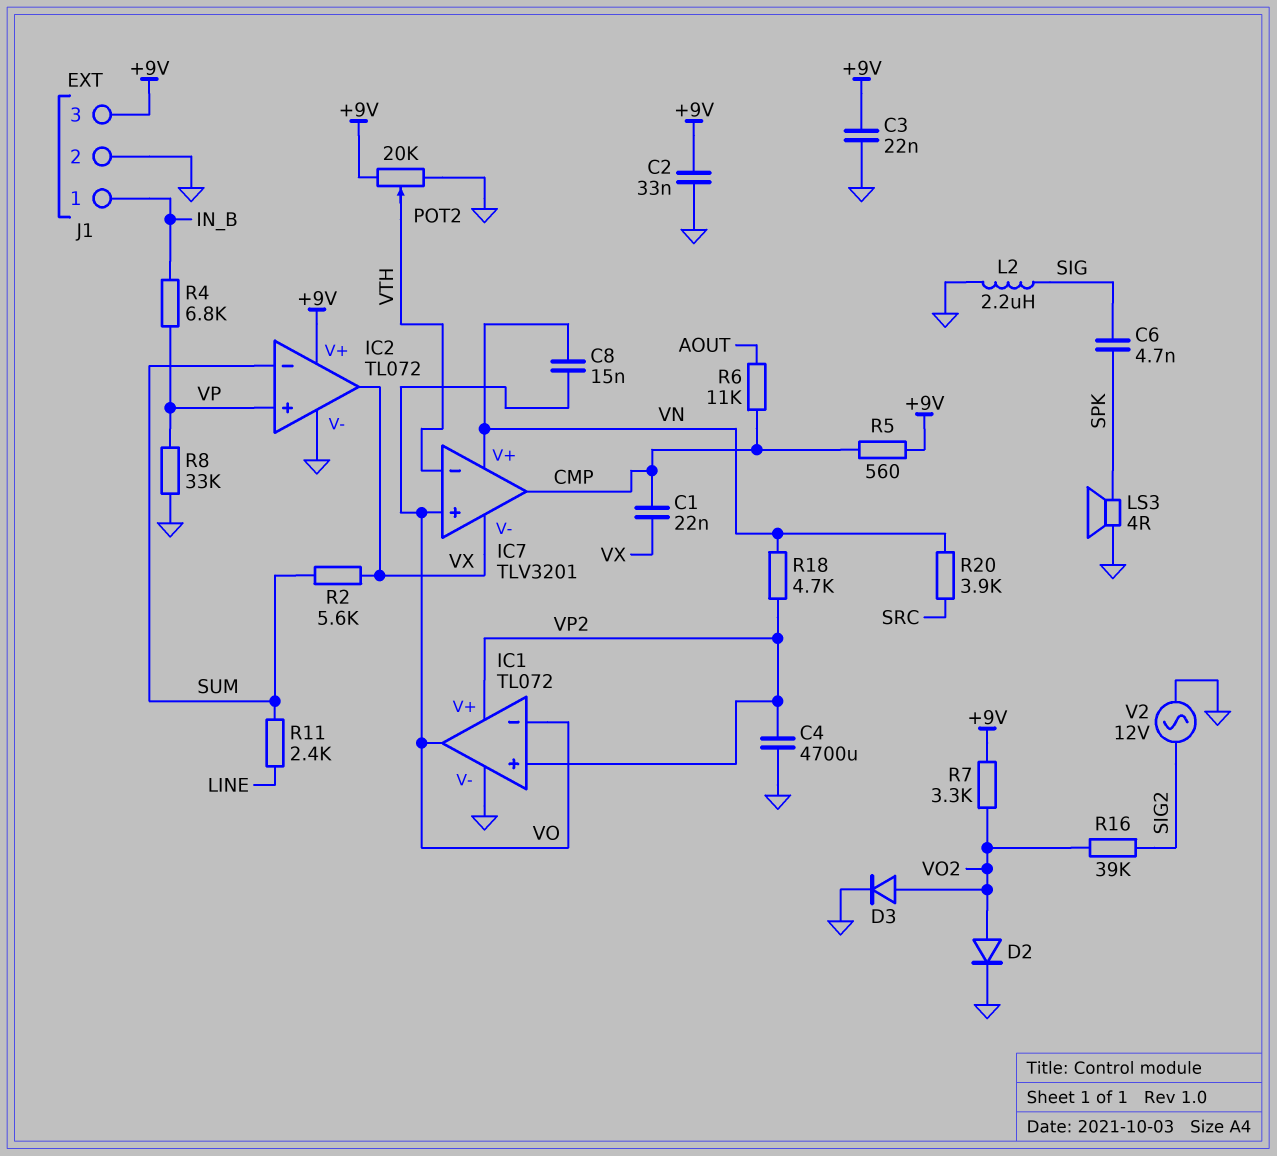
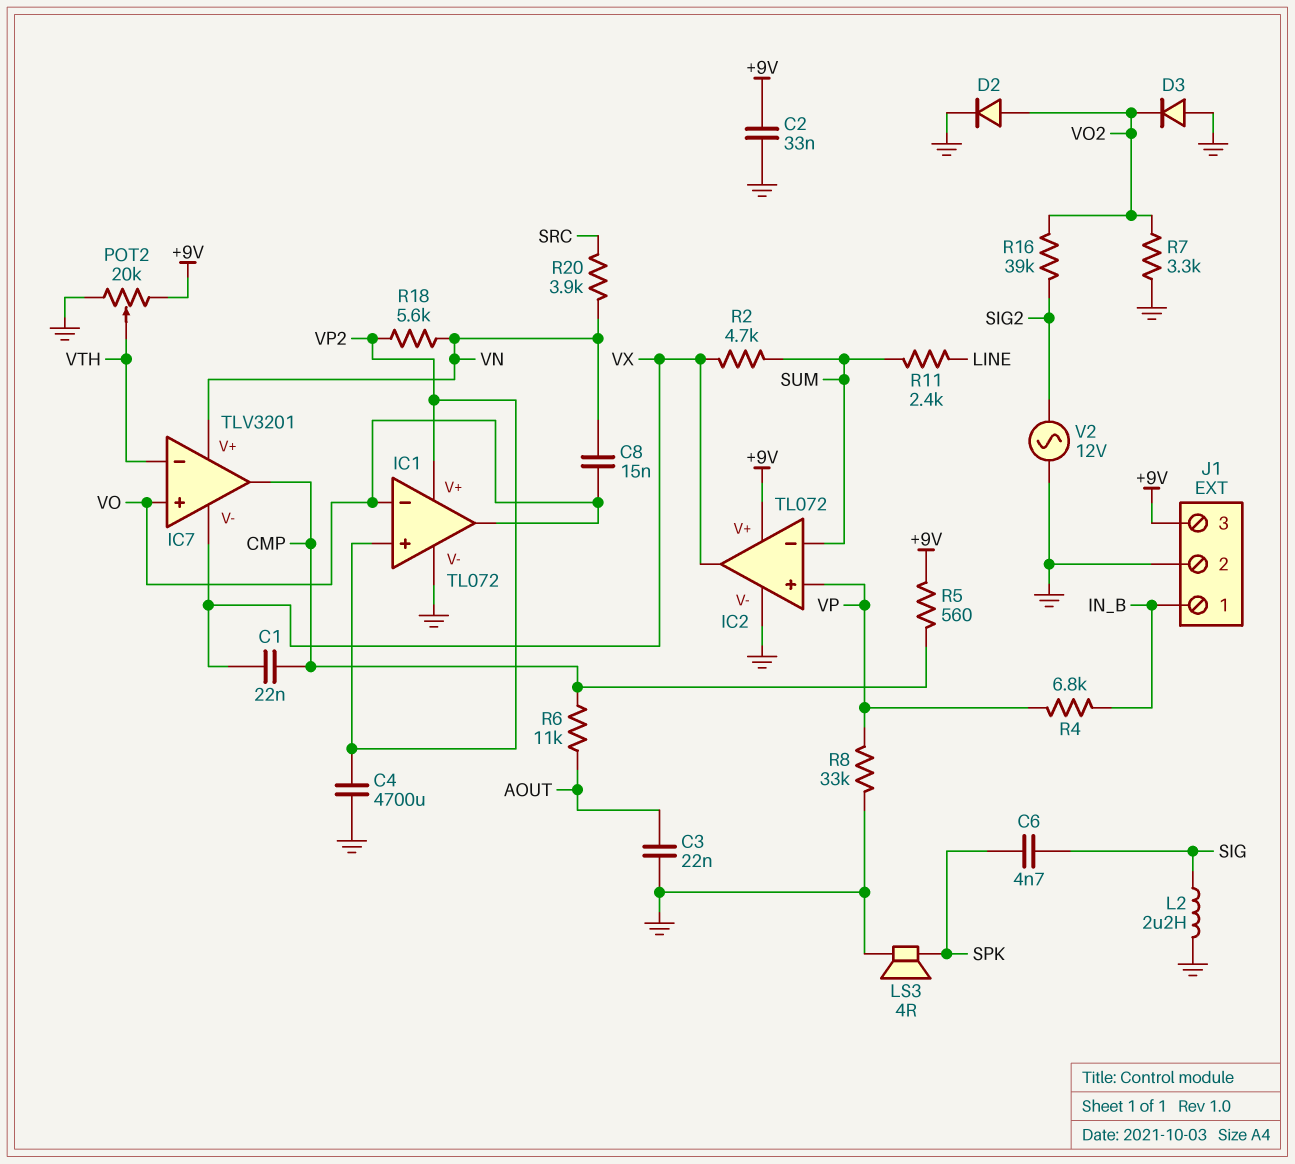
C3: 22nF (+9V, GND) -> 22nF (AOUT, GND)
D3: diode (A VO2, K GND) -> diode (A GND, K VO2)
R2: 5.6k (SUM, VX) -> 4.7k (SUM, VX)
R7: 3.3k (+9V, VO2) -> 3.3k (GND, VO2)
R18: 4.7k (VN, VP2) -> 5.6k (VN, VP2)

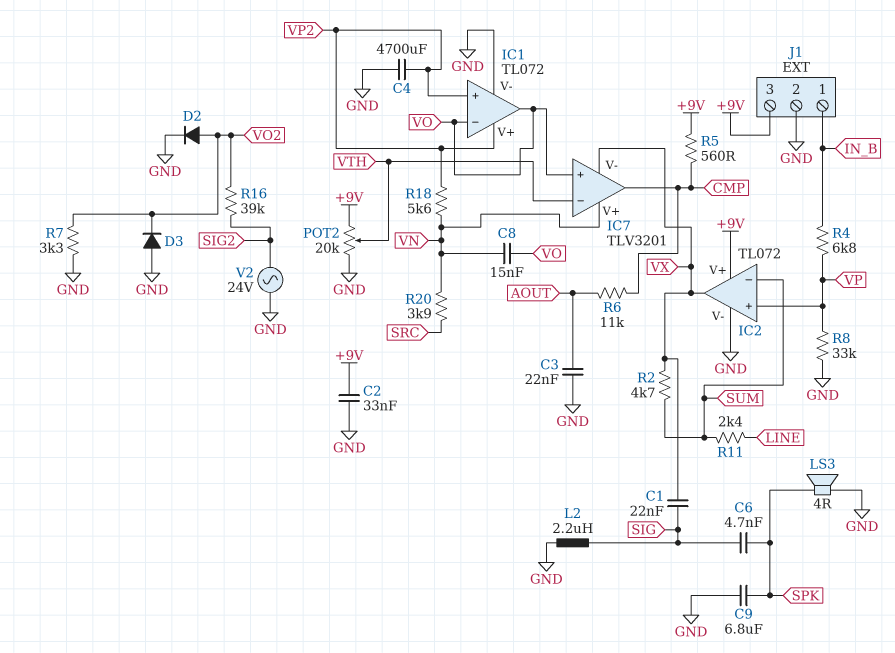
C1: 22nF (CMP, VX) -> 22nF (SIG, VX)
C9: none -> 6.8uF (GND, SPK)
V2: AC 12V (GND, SIG2) -> AC 24V (GND, SIG2)

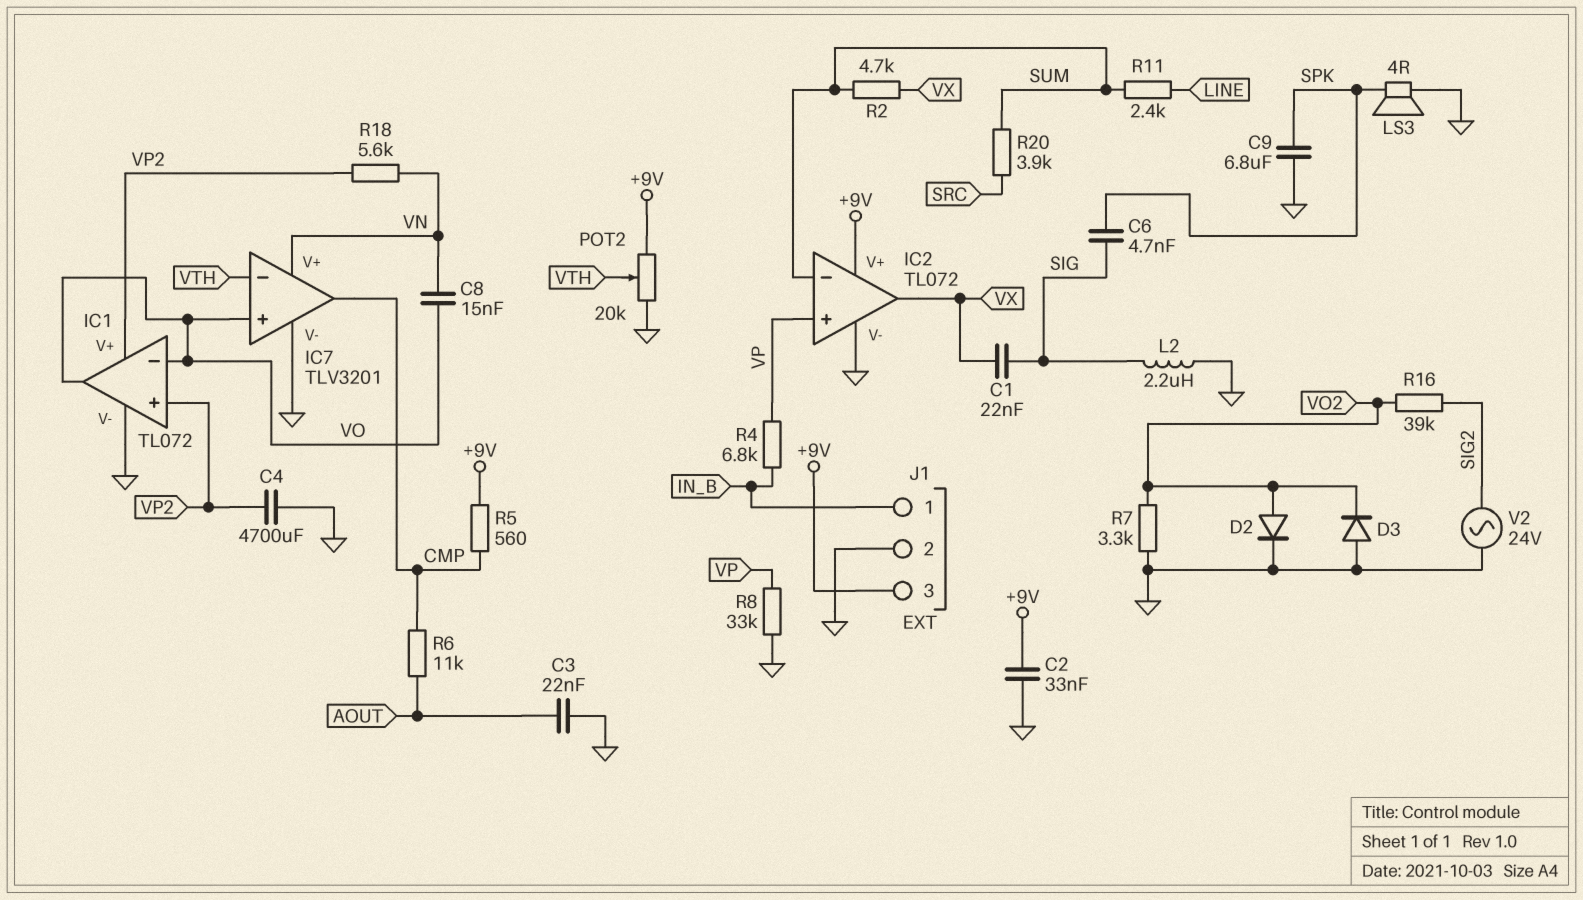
IC7 pin V-: VX -> GND
R20: 3.9k (SRC, VN) -> 3.9k (SRC, SUM)

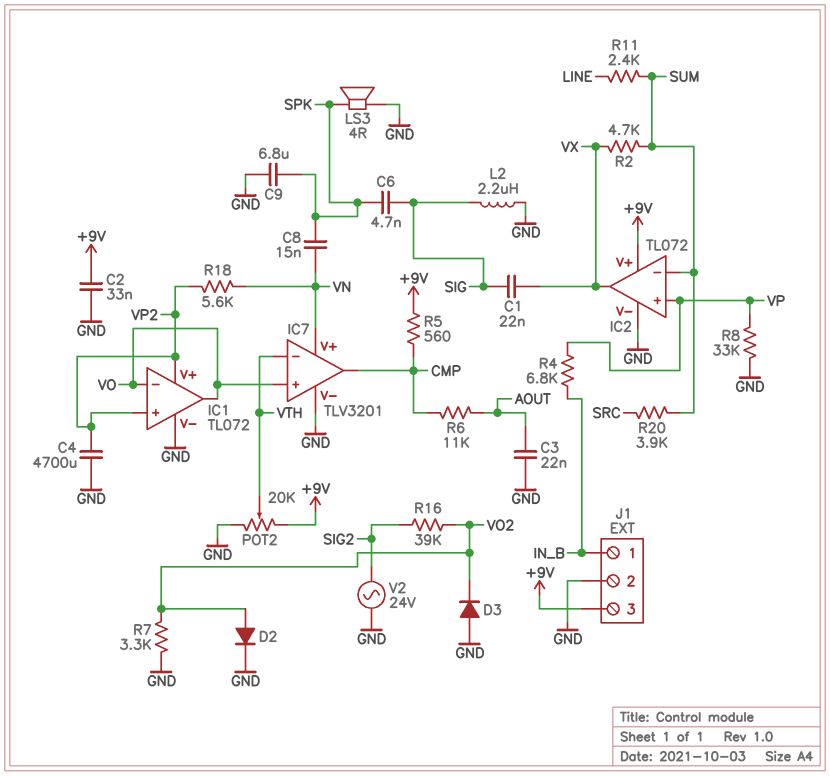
C8: 15nF (VN, VO) -> 15nF (SPK, VN)

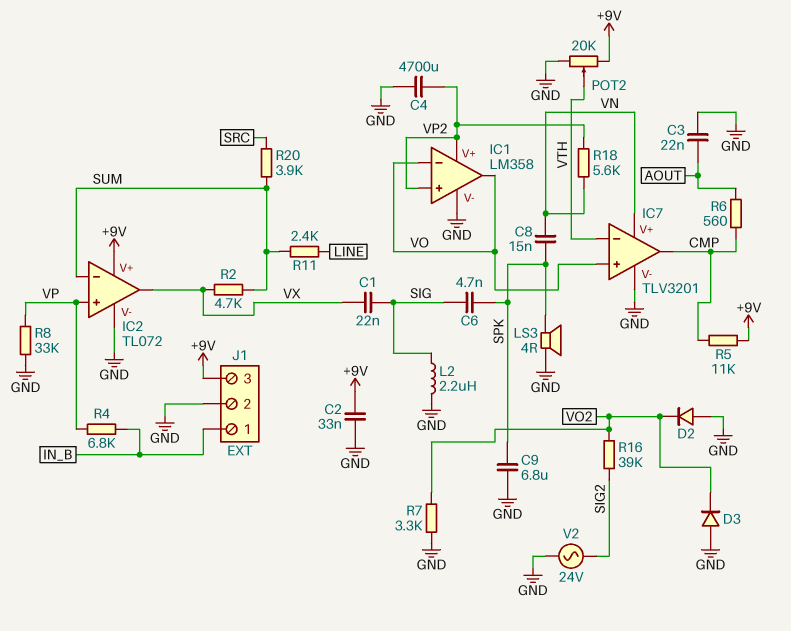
D2: diode (A VO2, K GND) -> diode (A GND, K VO2)
IC1: TL072 -> LM358
R5: 560 (+9V, CMP) -> 11k (+9V, CMP)
R6: 11k (AOUT, CMP) -> 560 (AOUT, CMP)

